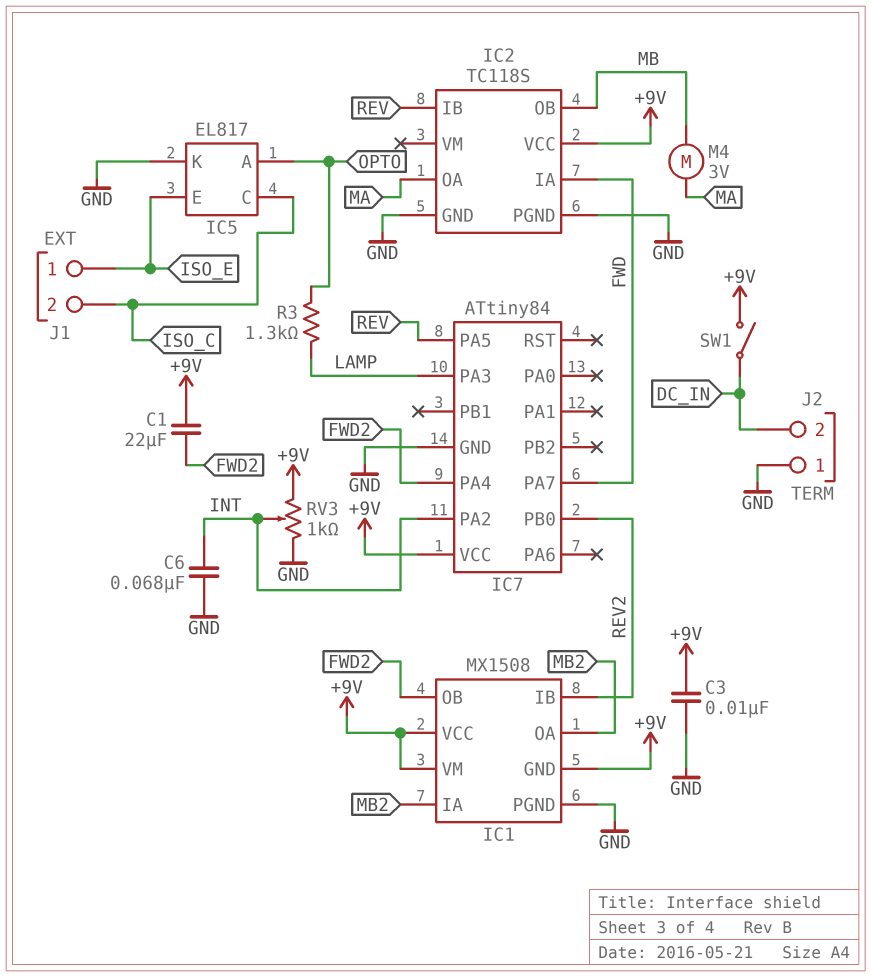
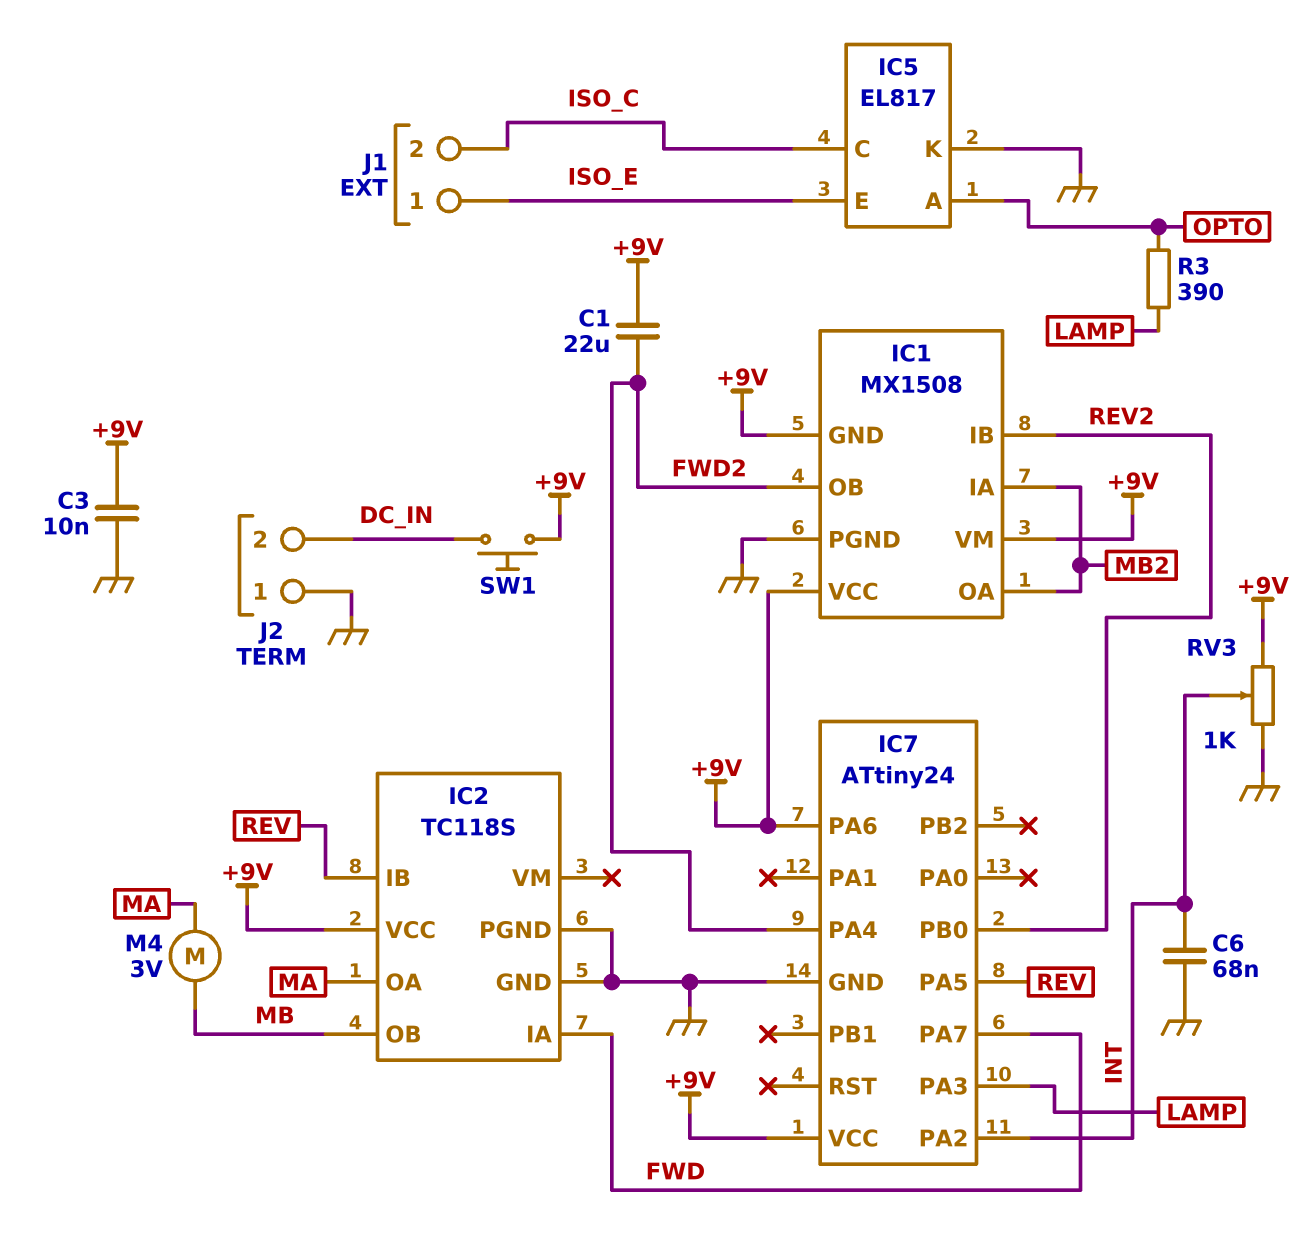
IC7: ATtiny84 -> ATtiny24
IC7 pin PA6: none -> +9V
R3: 1.3k (LAMP, OPTO) -> 390 (LAMP, OPTO)
SW1: switch (+9V, DC_IN) -> button (+9V, DC_IN)

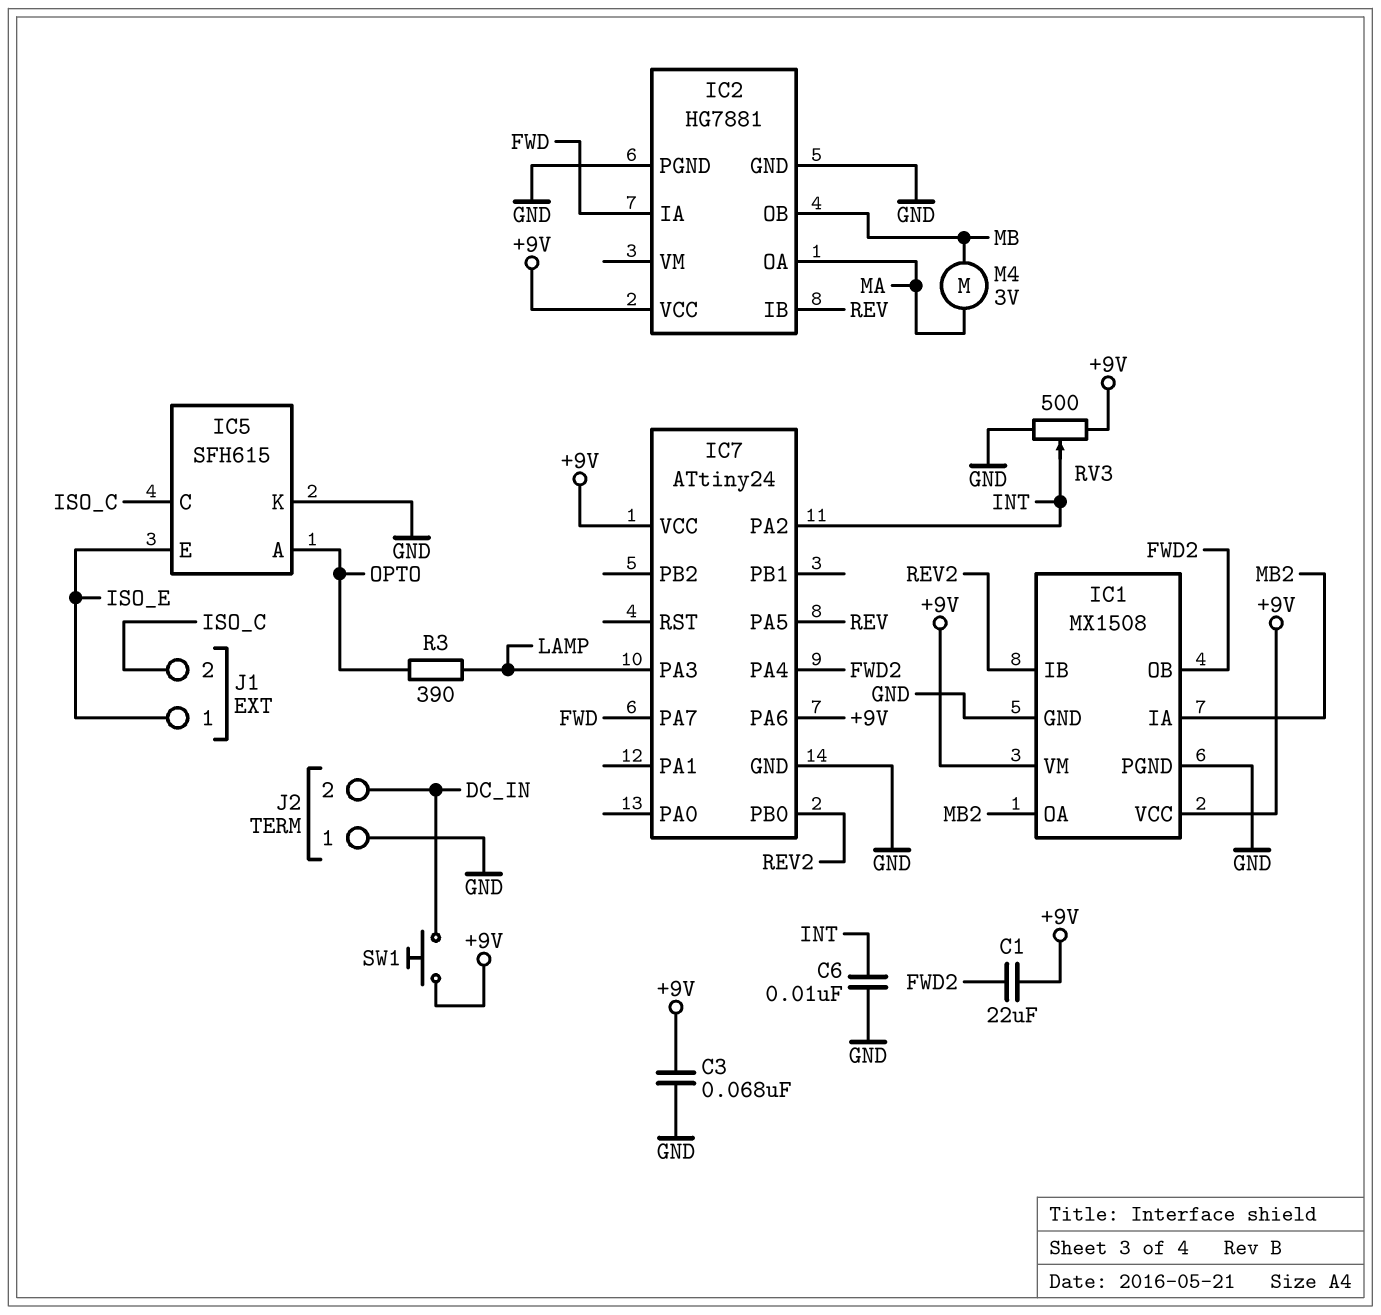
C3: 10nF (+9V, GND) -> 68nF (+9V, GND)
C6: 68nF (GND, INT) -> 10nF (GND, INT)
IC1 pin GND: +9V -> GND
IC2: TC118S -> HG7881
IC5: EL817 -> SFH615
RV3: 1k (+9V, GND, wiper INT) -> 500 (+9V, GND, wiper INT)

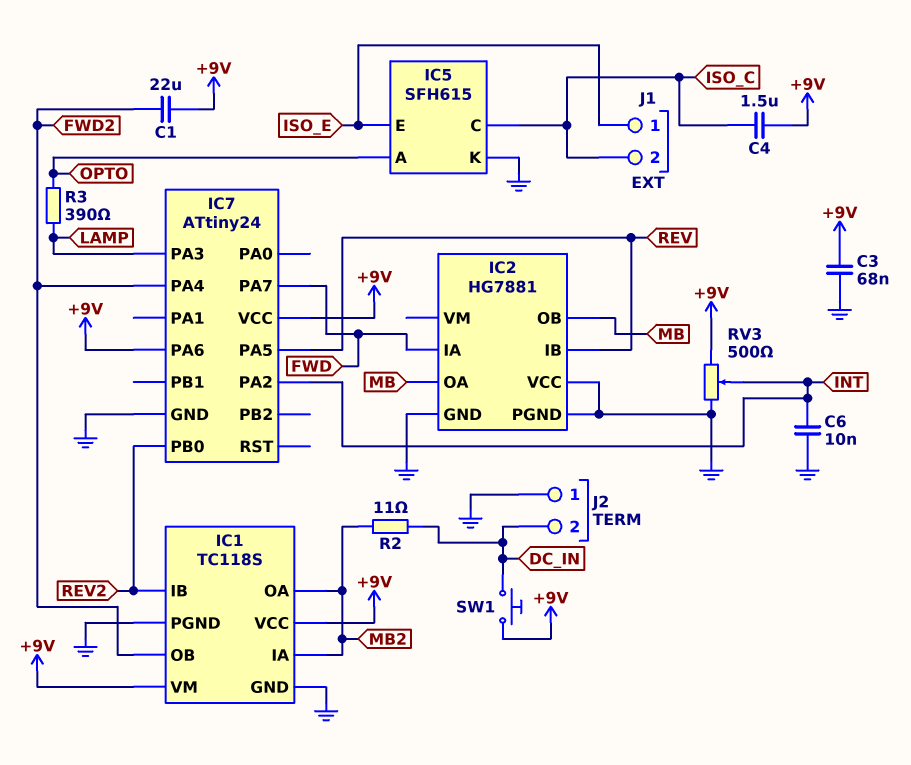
C4: none -> 1.5uF (+9V, ISO_C)
IC1: MX1508 -> TC118S
IC2 pin OA: MA -> MB
IC2 pin VCC: +9V -> GND
M4: motor 3V (MA, MB) -> none
R2: none -> 11 (DC_IN, MB2)

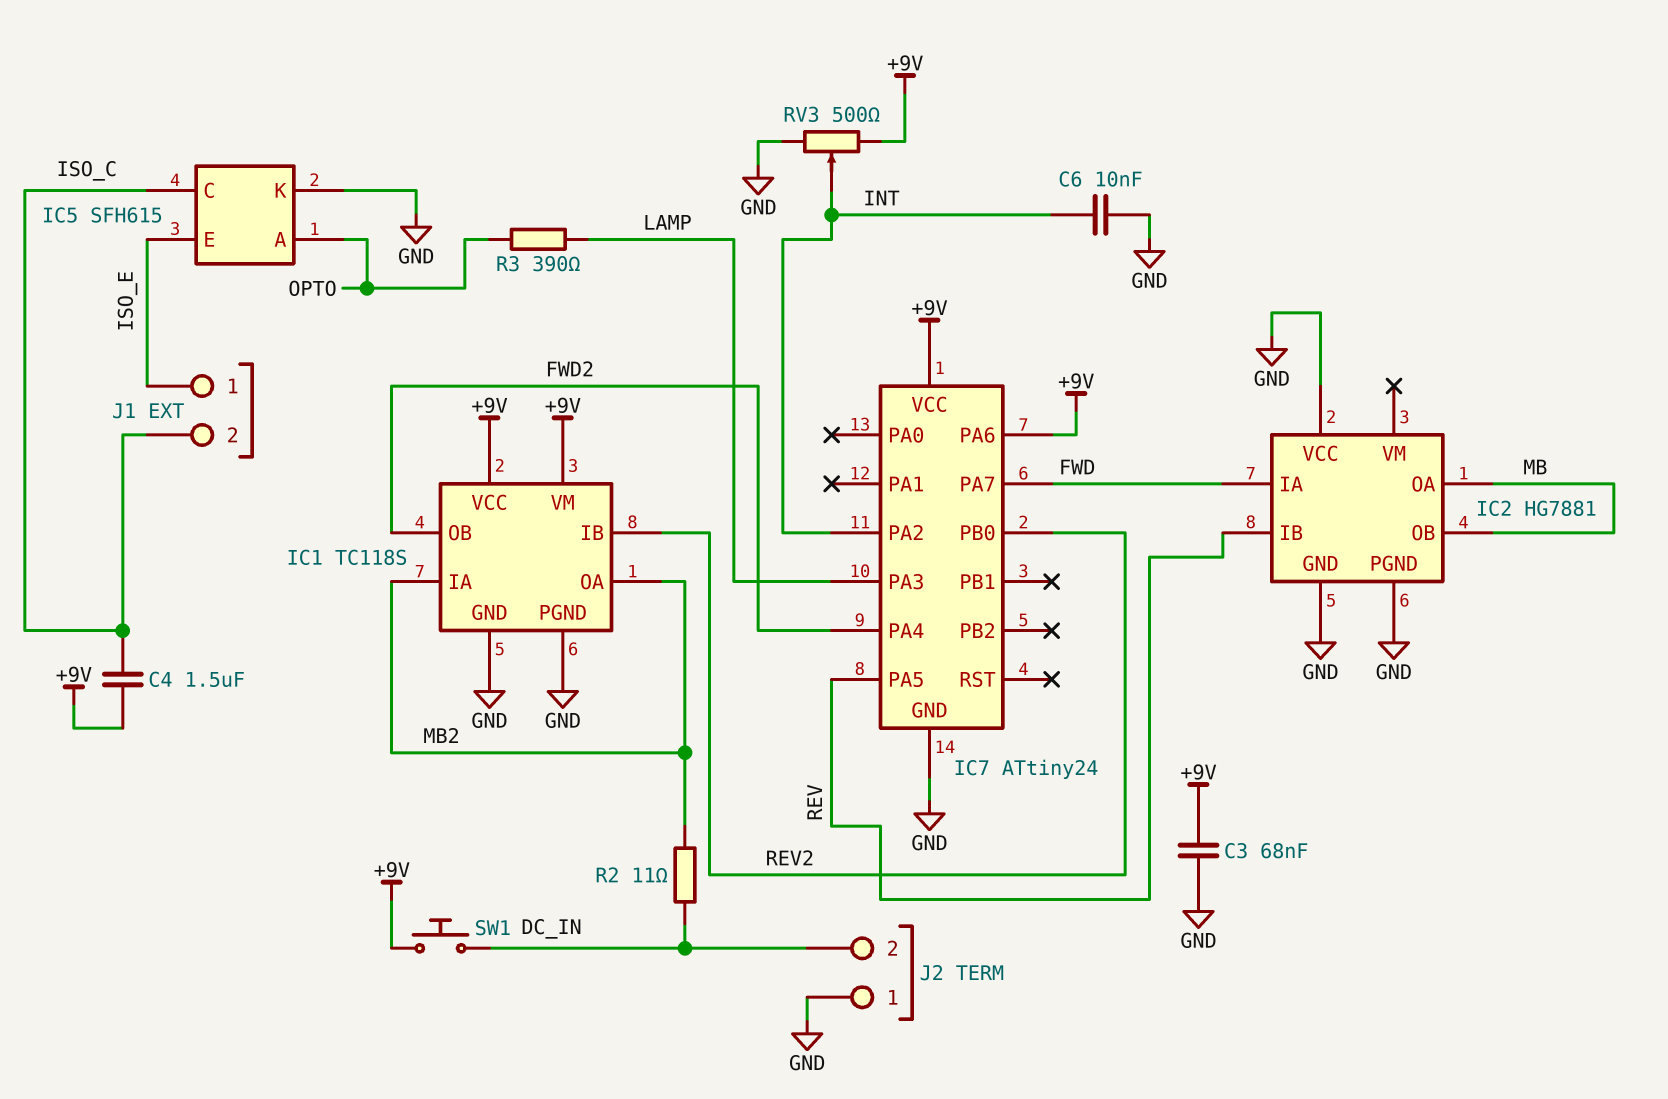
C1: 22uF (+9V, FWD2) -> none

